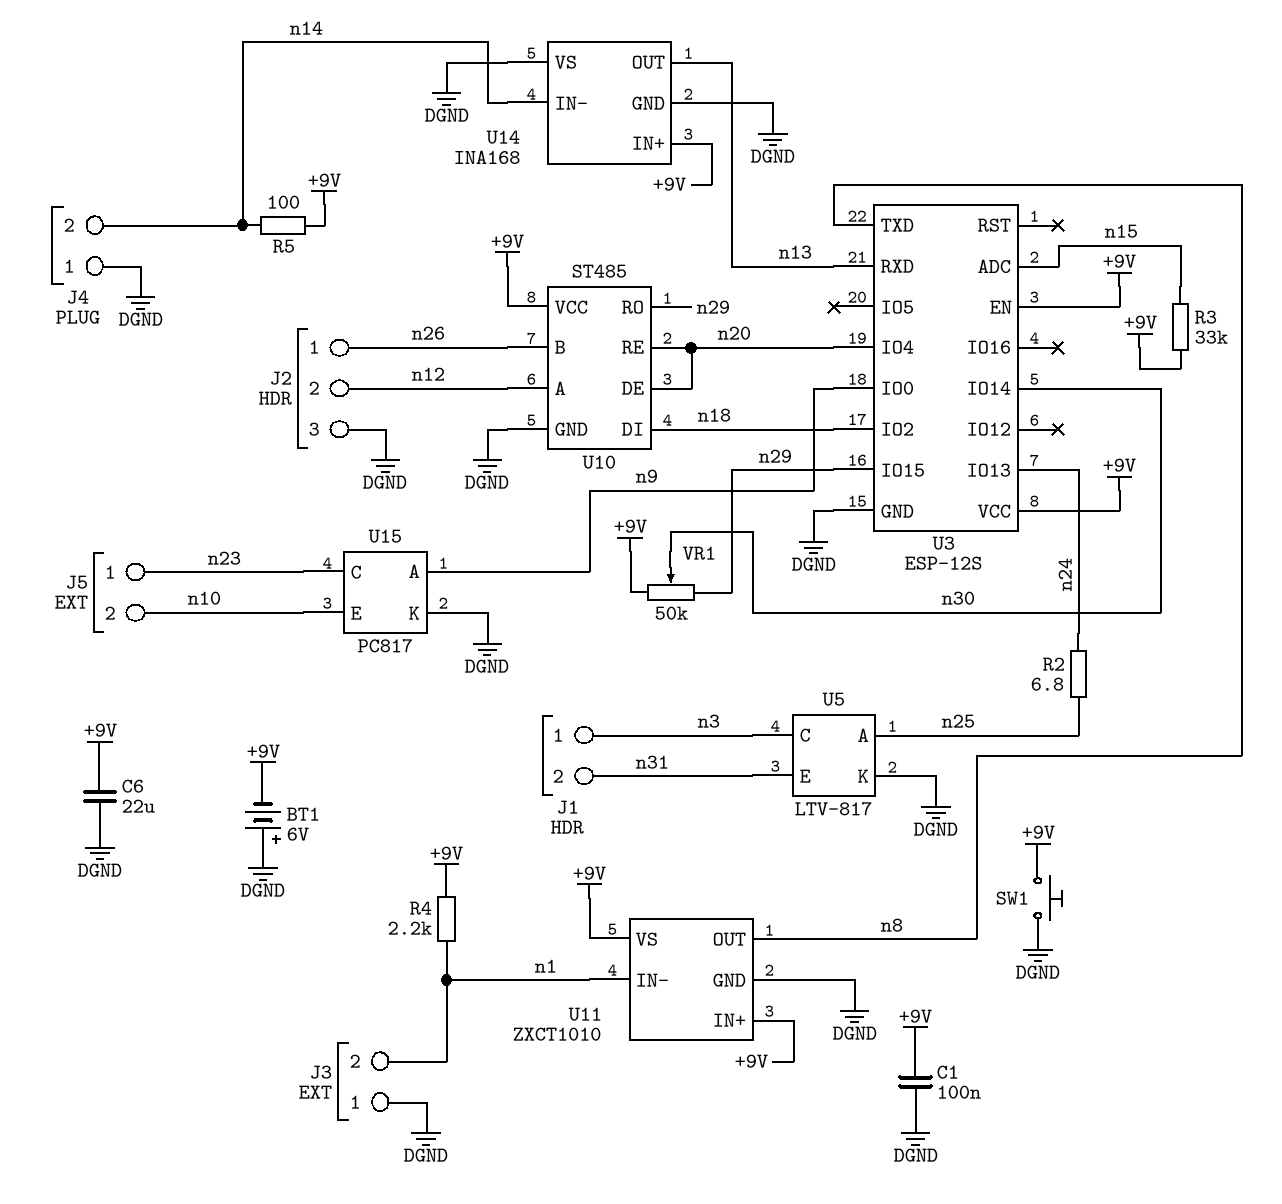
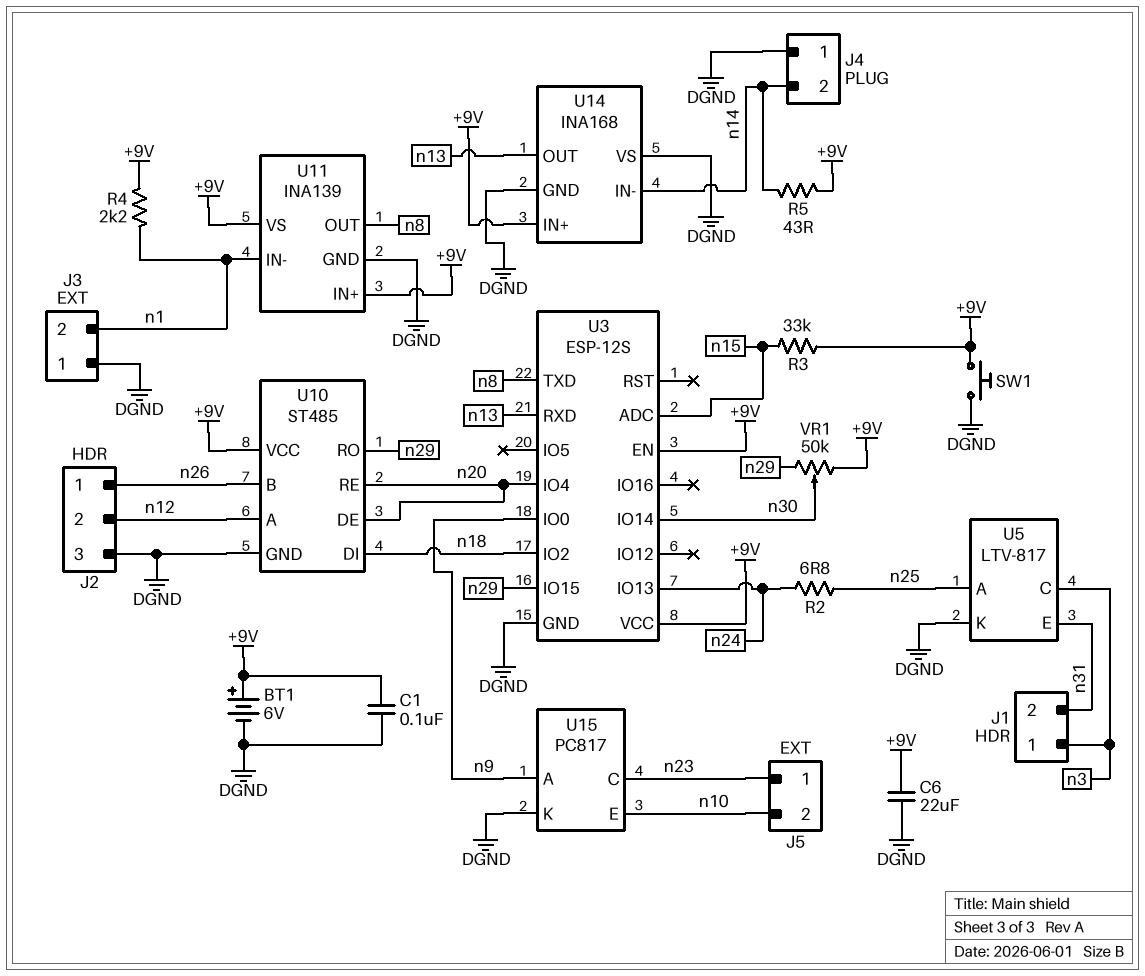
BT1: 6V (plus DGND, minus +9V) -> 6V (plus +9V, minus DGND)
R5: 100 (+9V, n14) -> 43 (+9V, n14)
U11: ZXCT1010 -> INA139

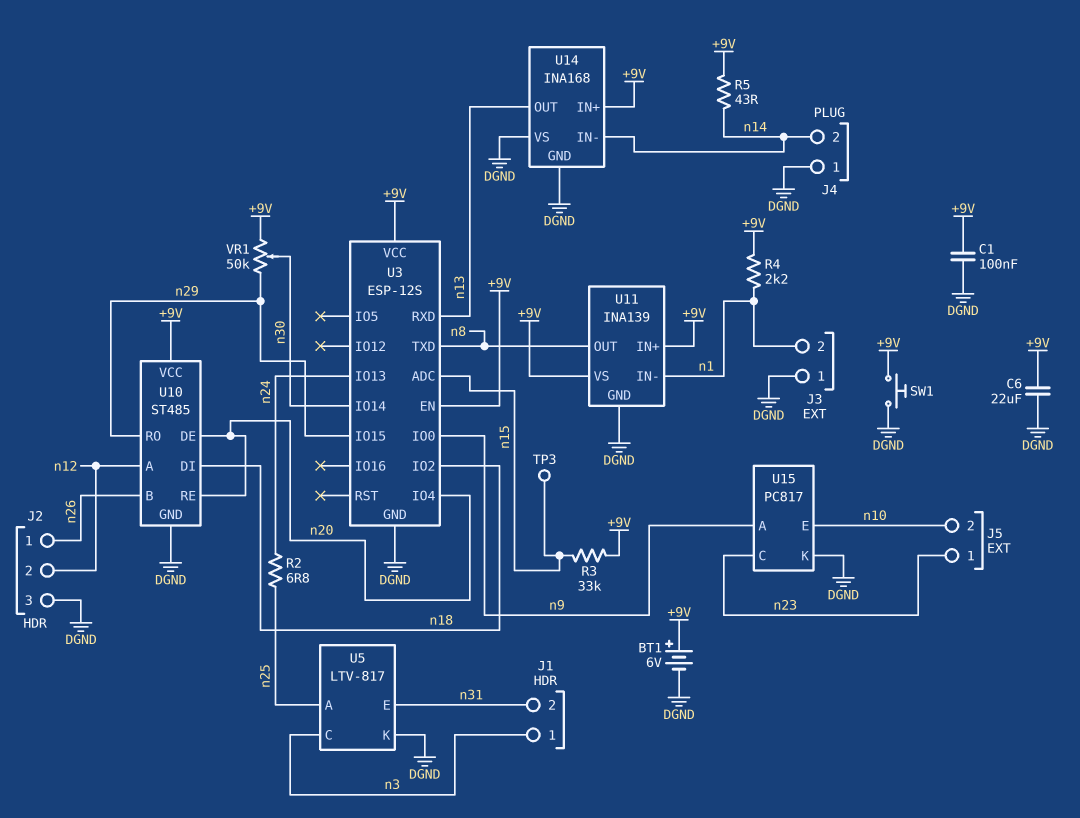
TP3: none -> test point (n15)

